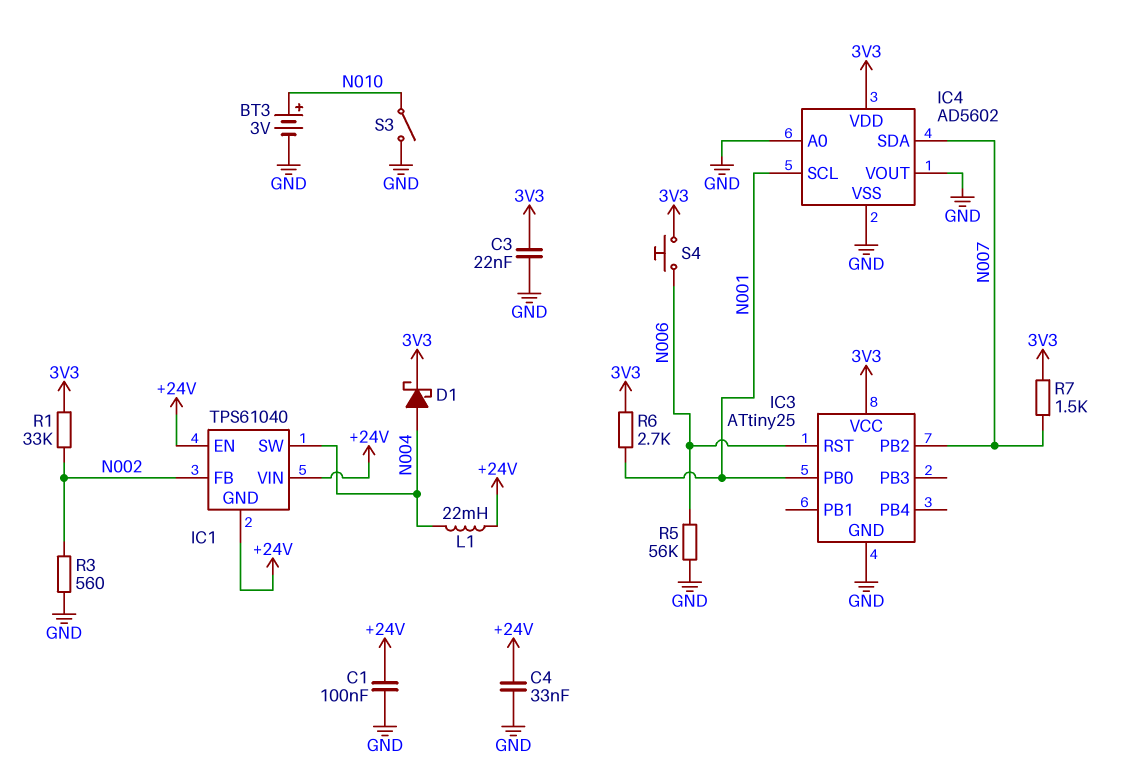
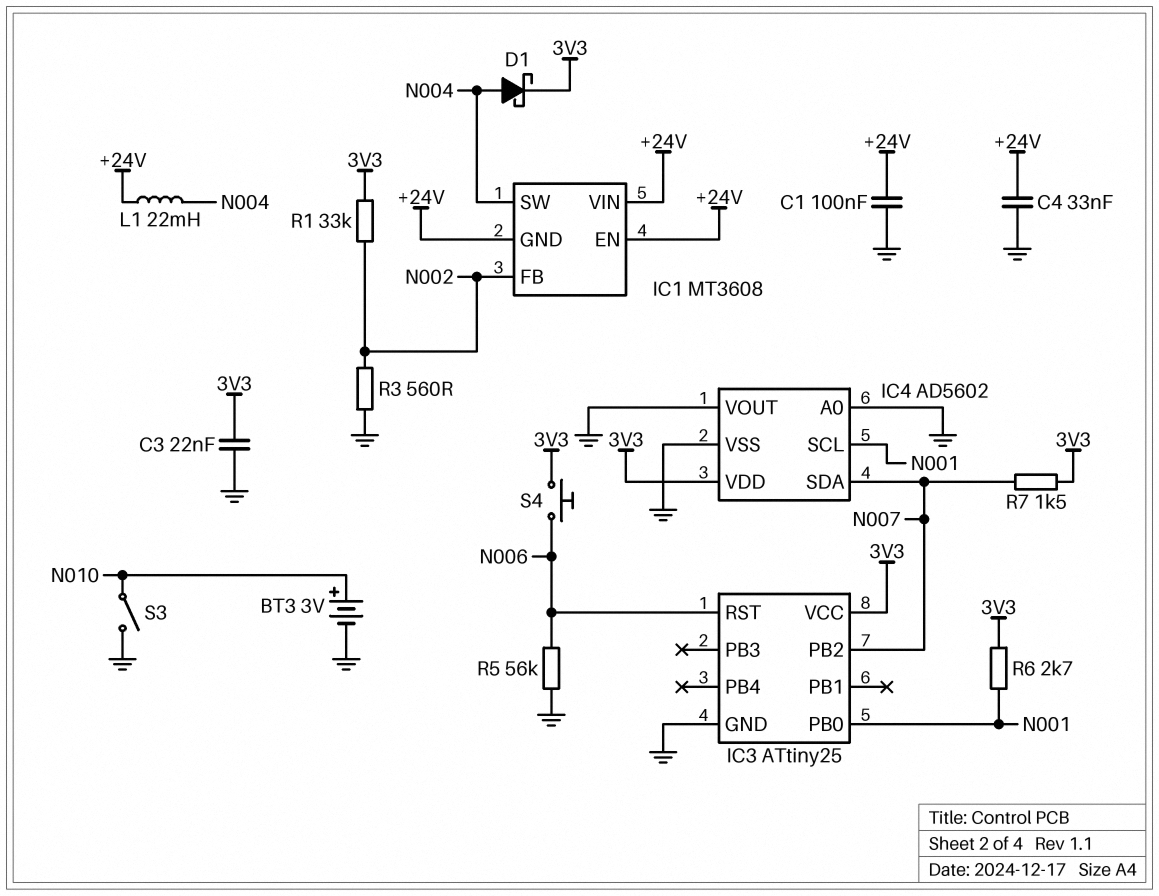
IC1: TPS61040 -> MT3608

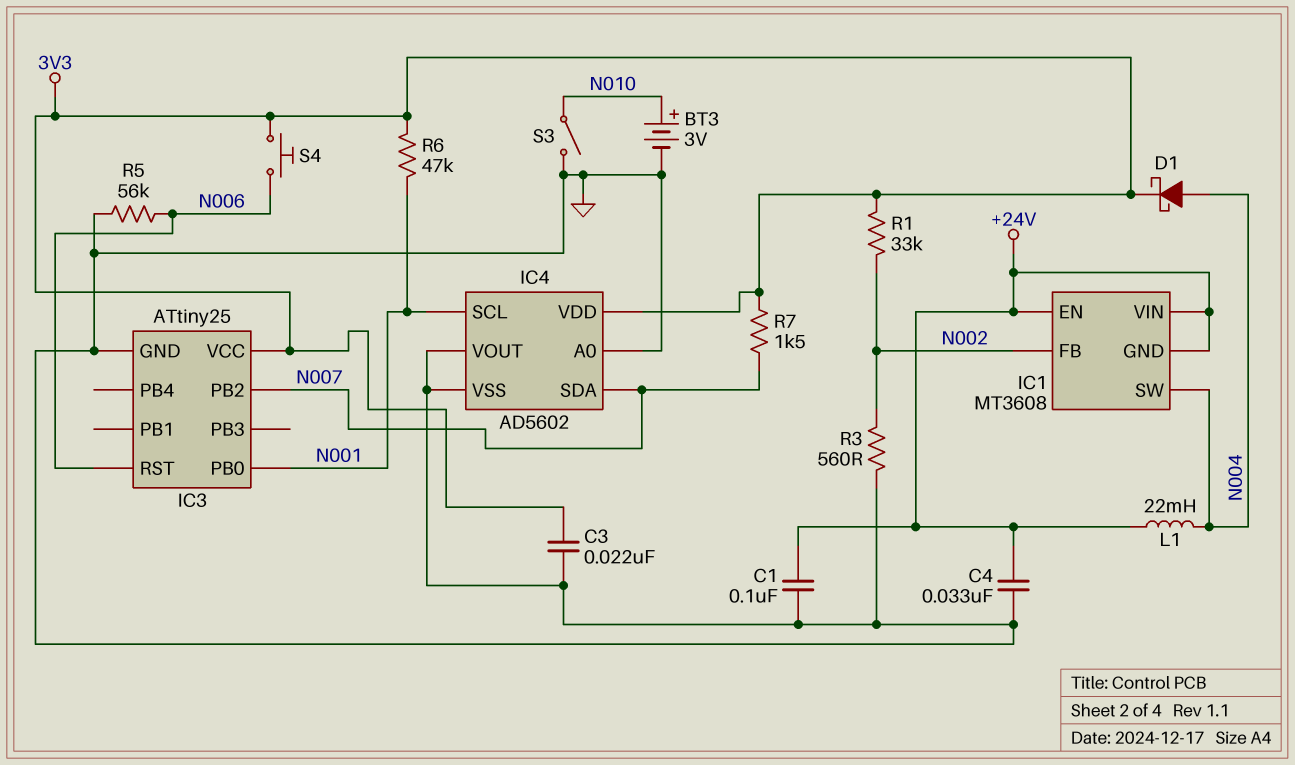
R6: 2.7k (3V3, N001) -> 47k (3V3, N001)

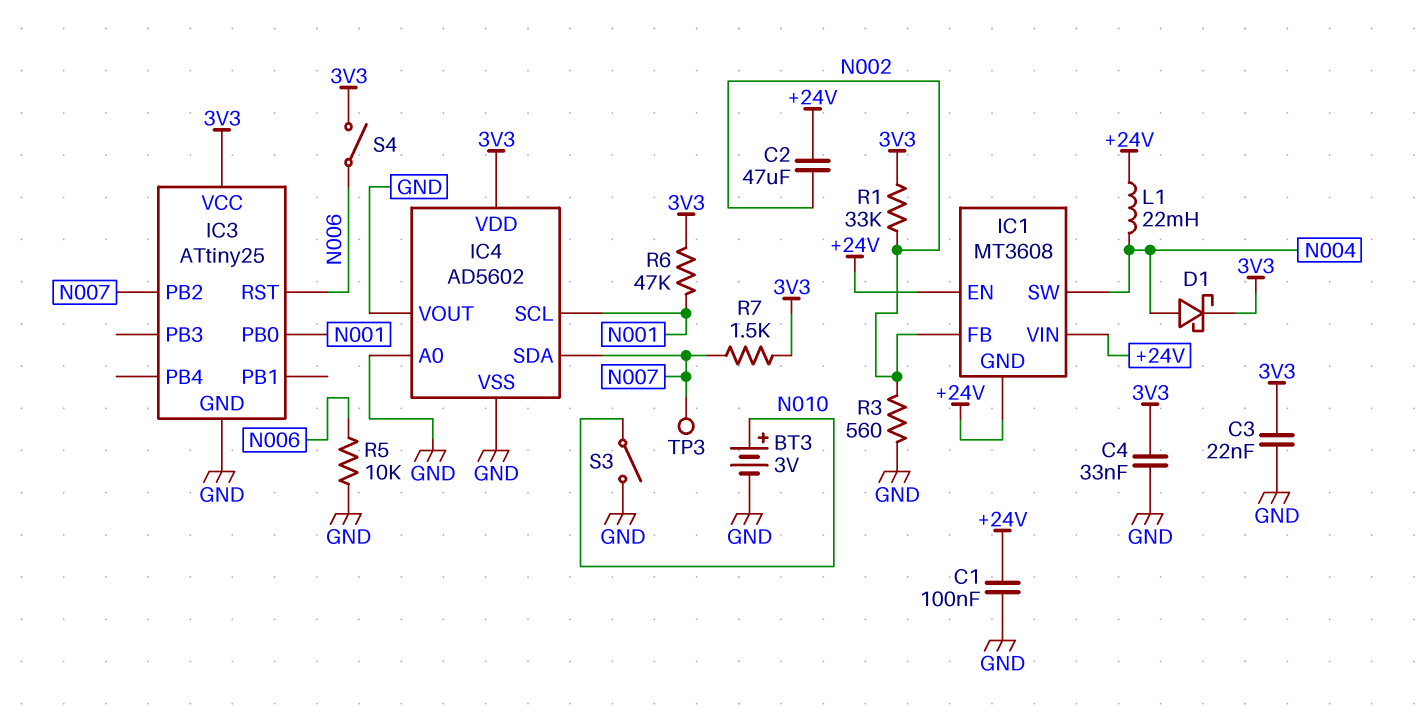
C2: none -> 47uF (+24V, N002)
C4: 33nF (+24V, GND) -> 33nF (3V3, GND)
R5: 56k (GND, N006) -> 10k (GND, N006)
S4: button (3V3, N006) -> switch (3V3, N006)
TP3: none -> test point (N007)

